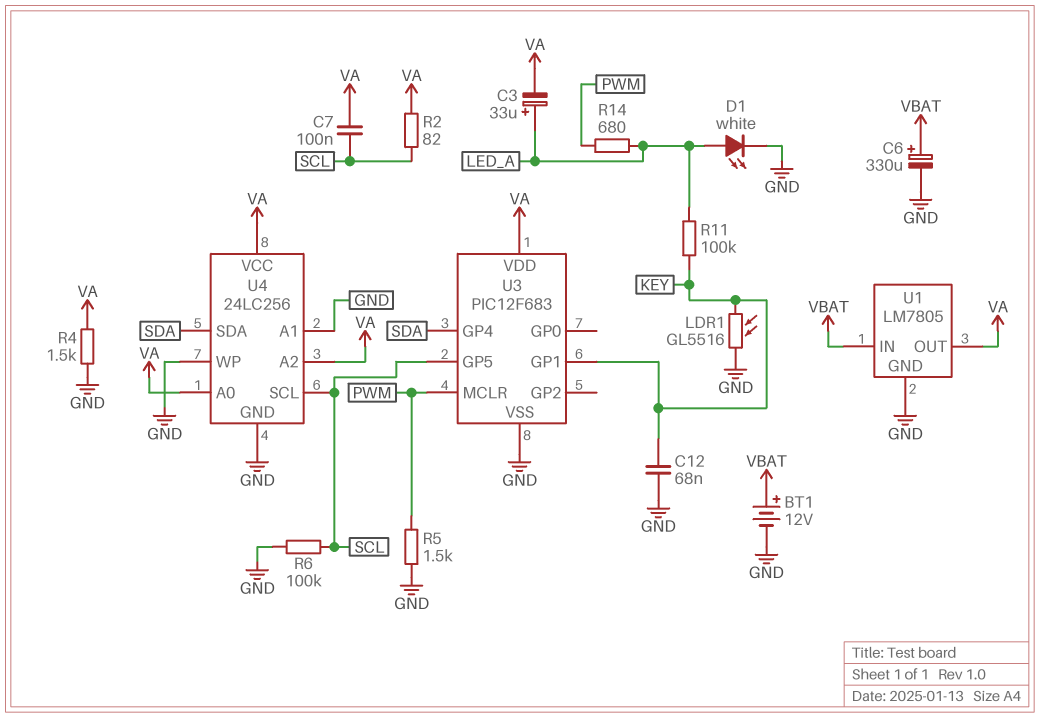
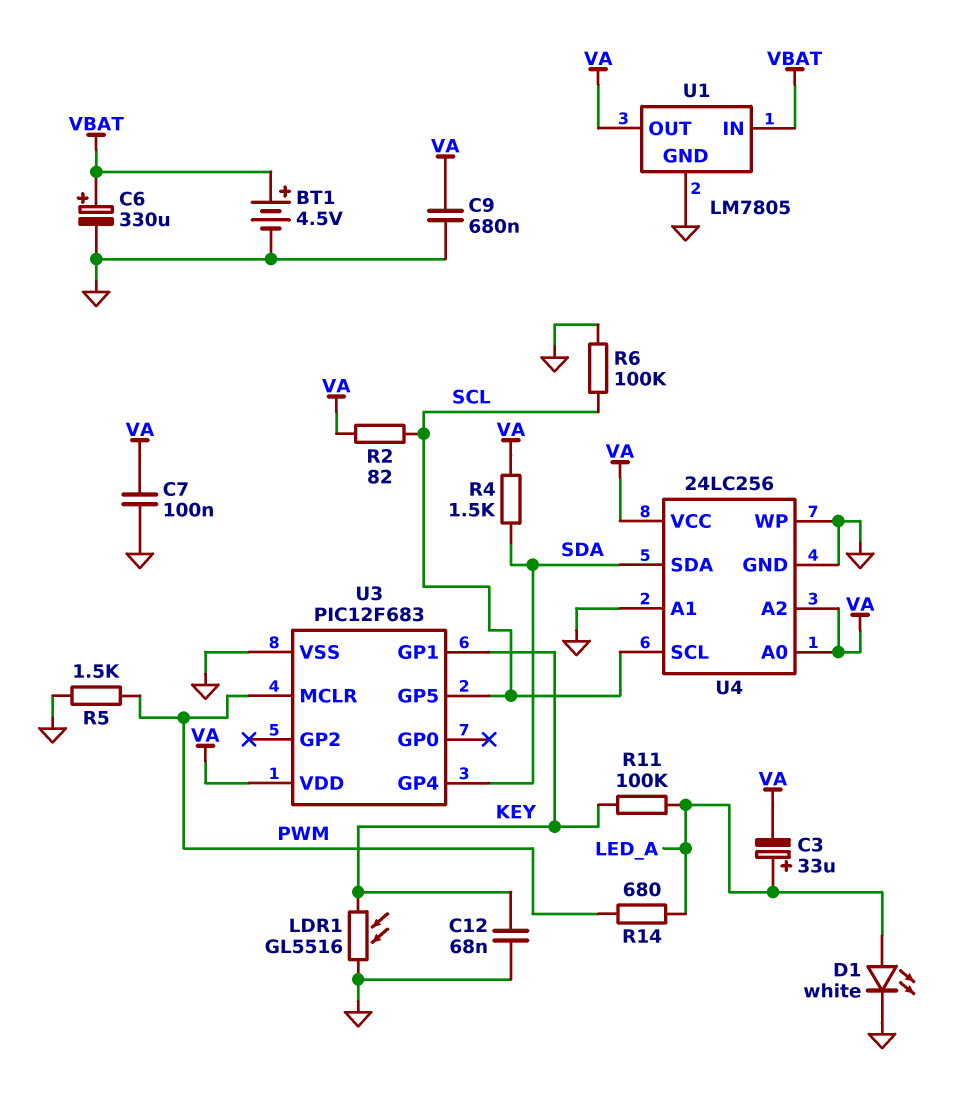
BT1: 12V (plus VBAT, minus GND) -> 4.5V (plus VBAT, minus GND)
C7: 100nF (SCL, VA) -> 100nF (GND, VA)
C9: none -> 680nF (GND, VA)
R4: 1.5k (GND, VA) -> 1.5k (SDA, VA)

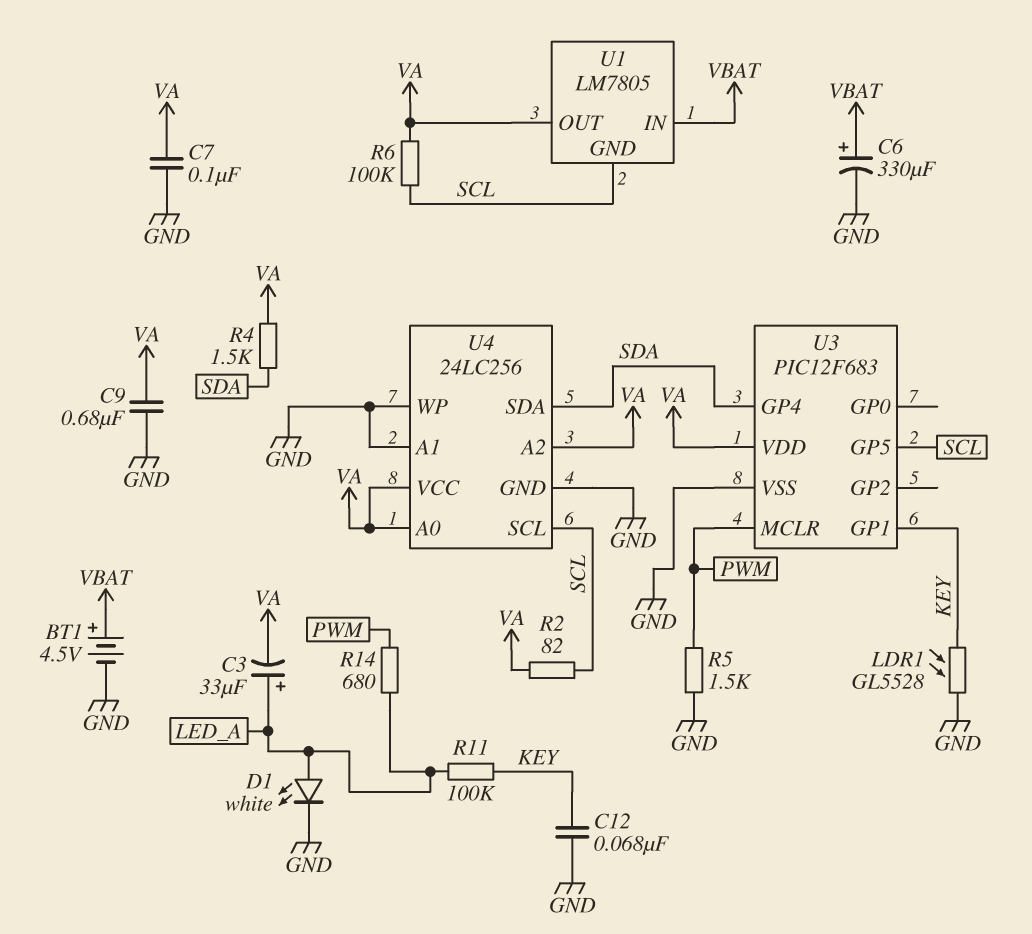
LDR1: GL5516 (GND, KEY) -> GL5528 (GND, KEY)
R6: 100k (GND, SCL) -> 100k (SCL, VA)
U1 pin GND: GND -> SCL

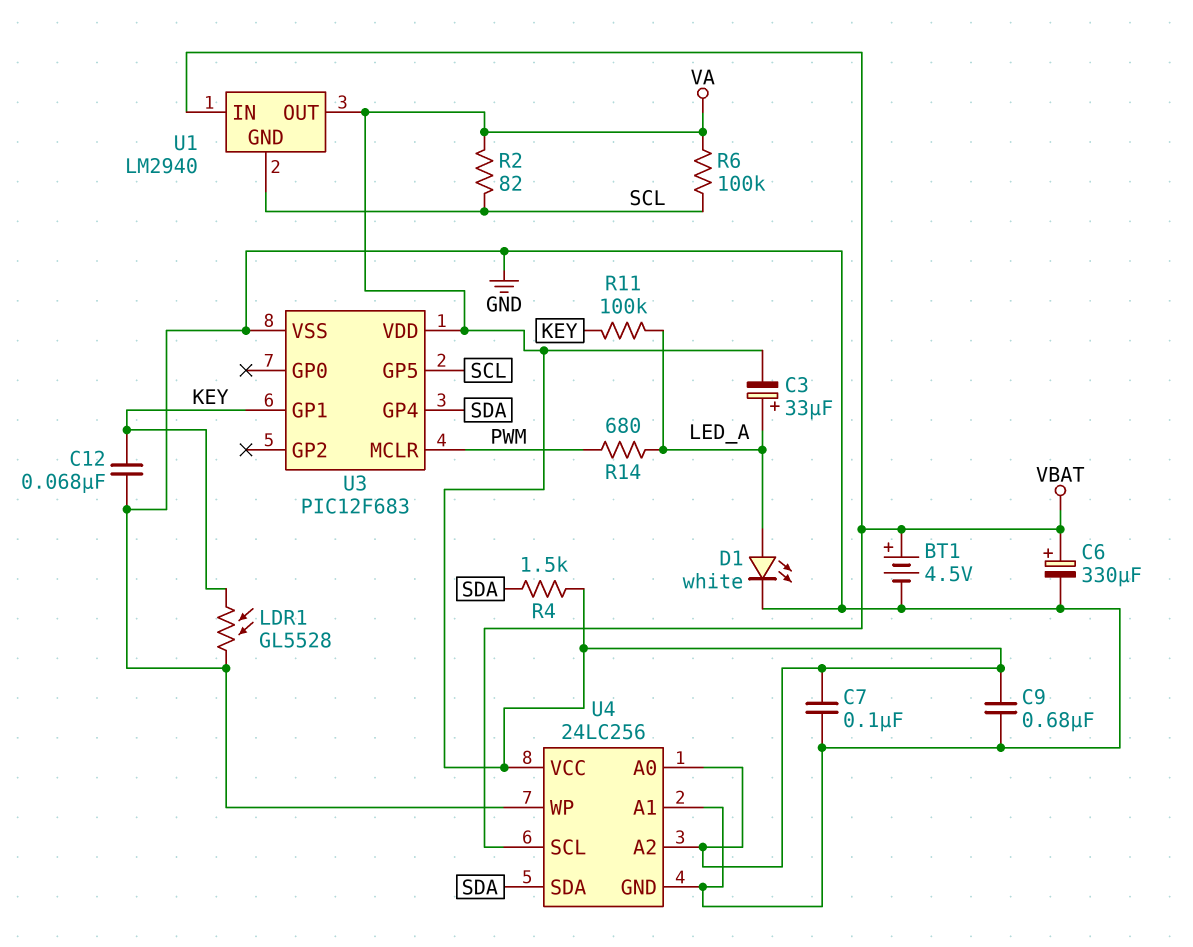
R5: 1.5k (GND, PWM) -> none
U1: LM7805 -> LM2940
U4 pin SCL: SCL -> VBAT

